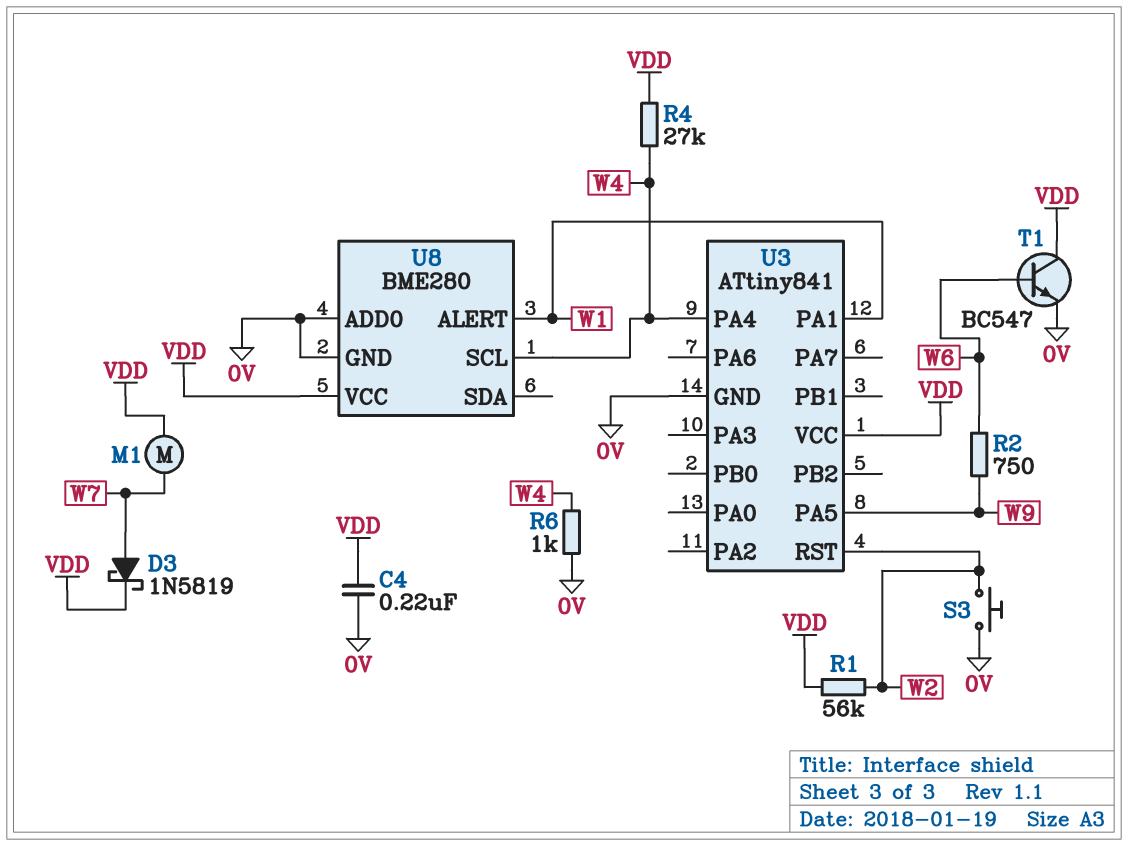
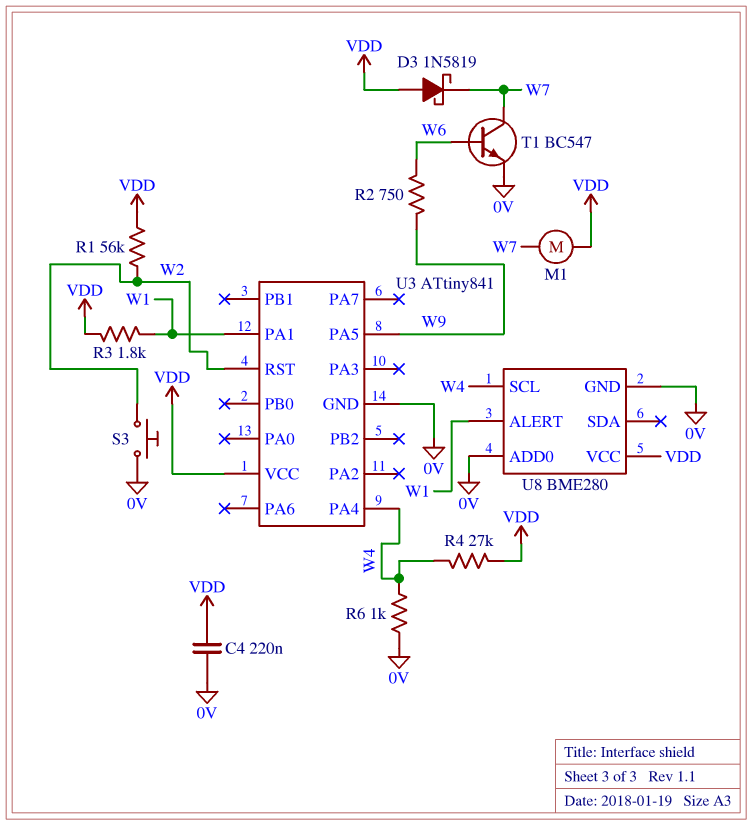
D3: schottky 1N5819 (A W7, K VDD) -> schottky 1N5819 (A VDD, K W7)
R3: none -> 1.8k (VDD, W1)
T1: NPN BC547 (B W6, C VDD, E 0V) -> NPN BC547 (B W6, C W7, E 0V)

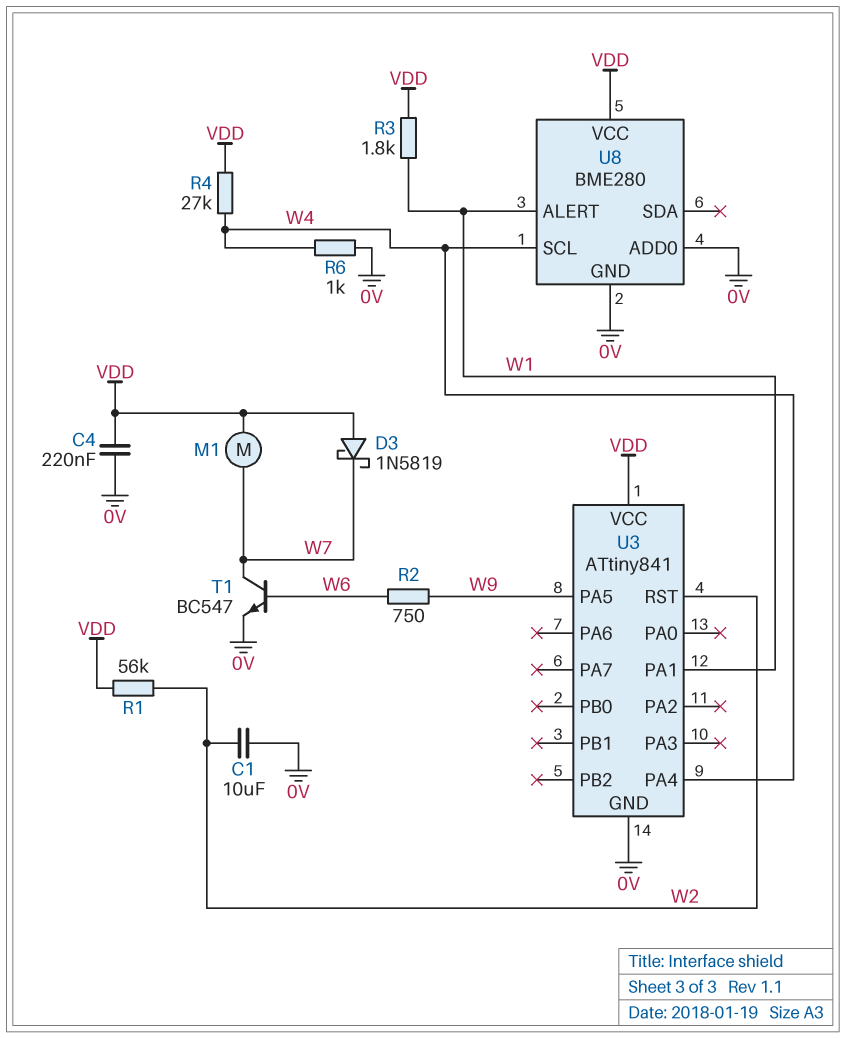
C1: none -> 10uF (0V, W2)
S3: button (0V, W2) -> none

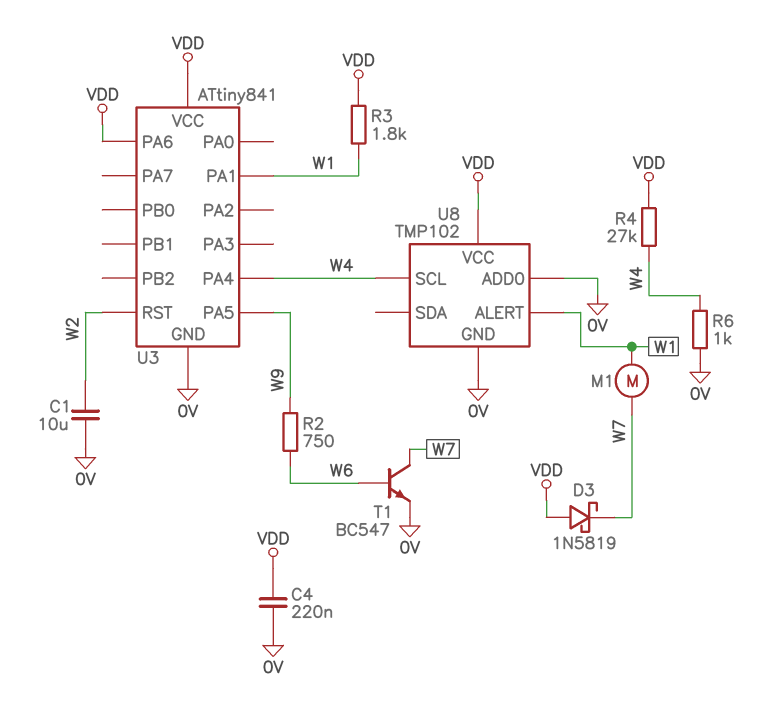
M1: motor (VDD, W7) -> motor (W1, W7)
R1: 56k (VDD, W2) -> none
U3 pin PA6: none -> VDD
U8: BME280 -> TMP102

